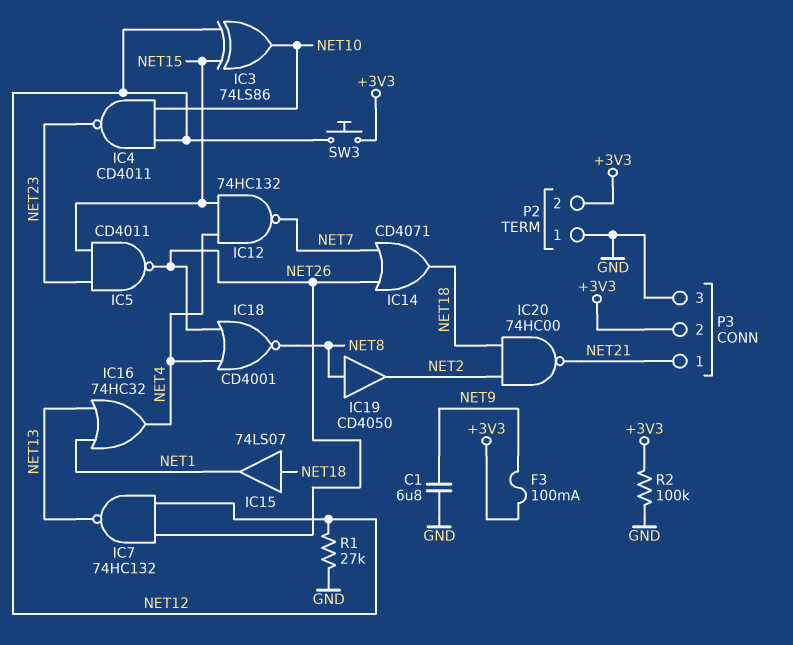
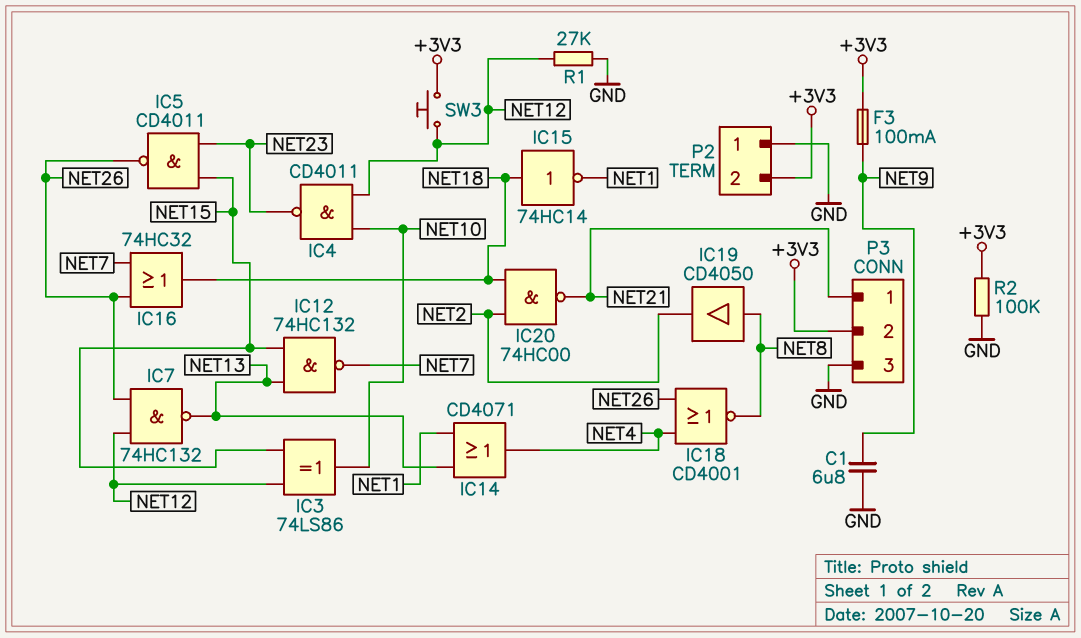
IC12: NAND 74HC132 (in NET4, in NET15, out NET7) -> NAND 74HC132 (in NET13, in NET15, out NET7)
IC14: OR CD4071 (in NET7, in NET26, out NET18) -> OR CD4071 (in NET1, in NET13, out NET4)
IC15: buffer 74LS07 (in NET18, out NET1) -> NOT 74HC14 (in NET18, out NET1)
IC16: OR 74HC32 (in NET1, in NET13, out NET4) -> OR 74HC32 (in NET7, in NET26, out NET18)

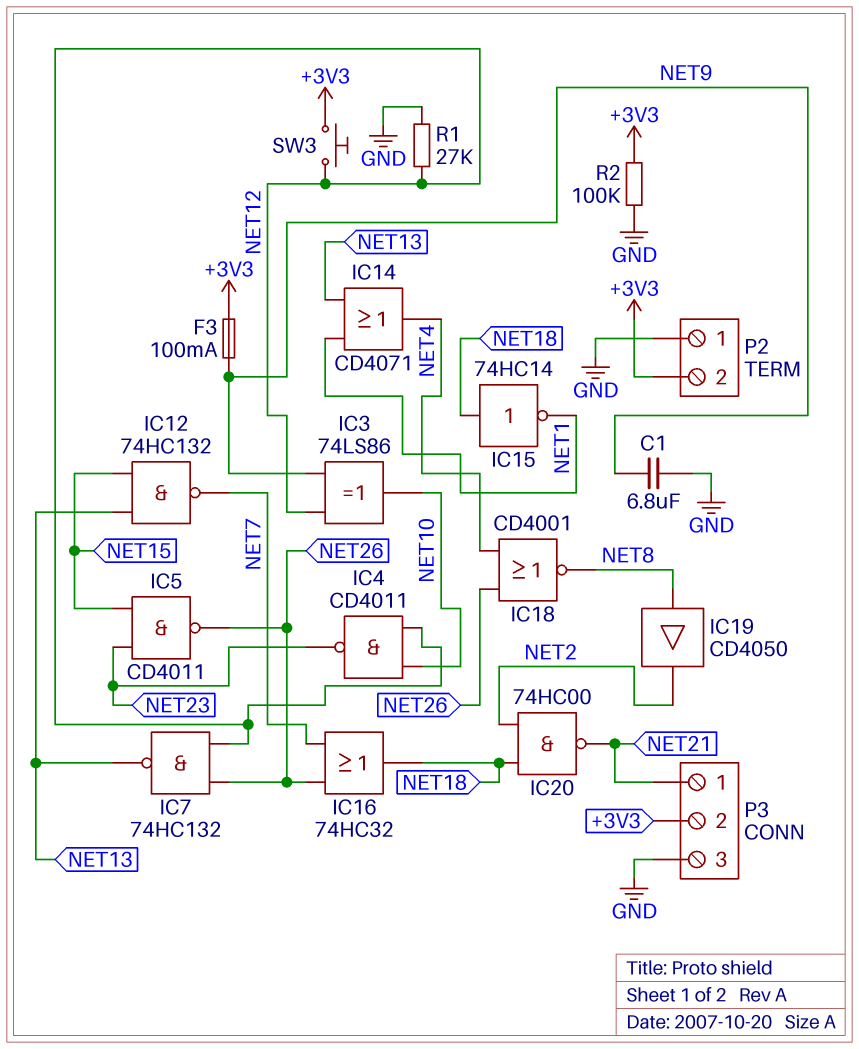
IC3: XOR 74LS86 (in NET12, in NET15, out NET10) -> XOR 74LS86 (in NET9, in NET12, out NET10)

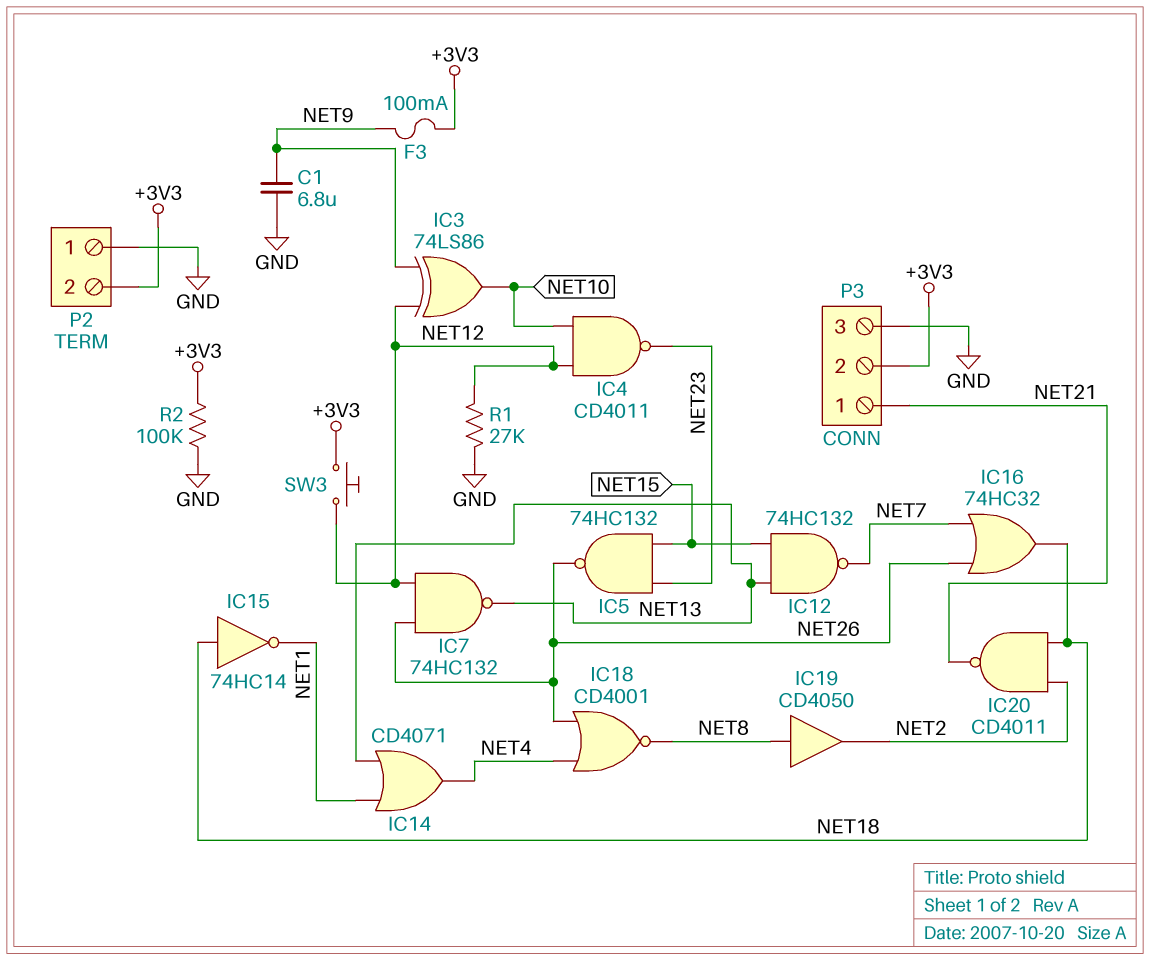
IC5: NAND CD4011 (in NET15, in NET23, out NET26) -> NAND 74HC132 (in NET15, in NET23, out NET26)
IC20: NAND 74HC00 (in NET2, in NET18, out NET21) -> NAND CD4011 (in NET2, in NET18, out NET21)

